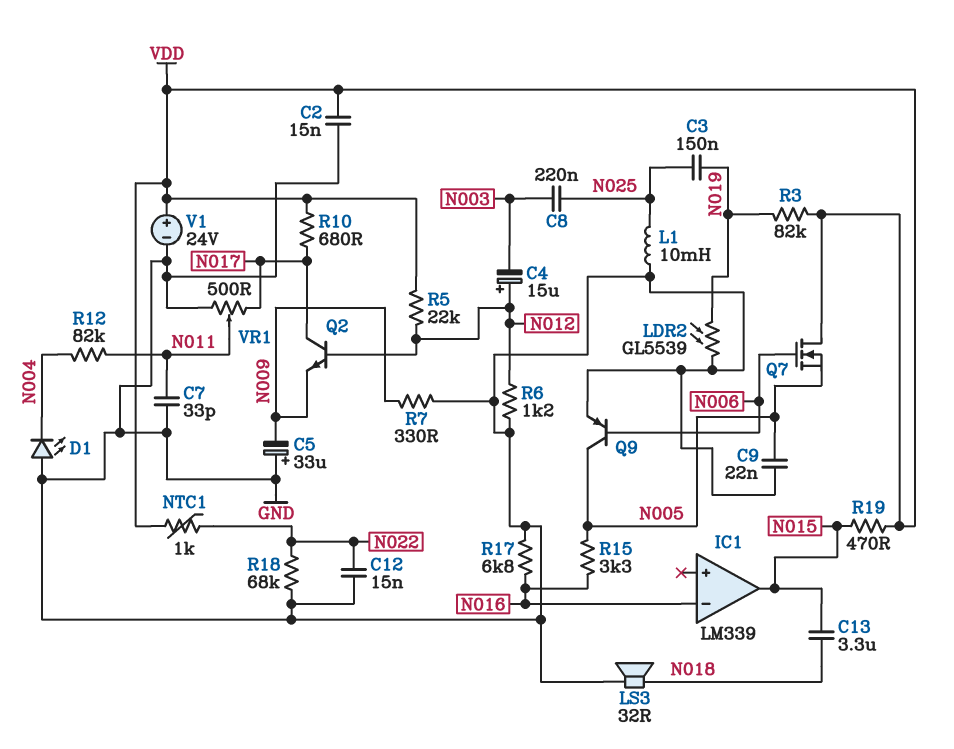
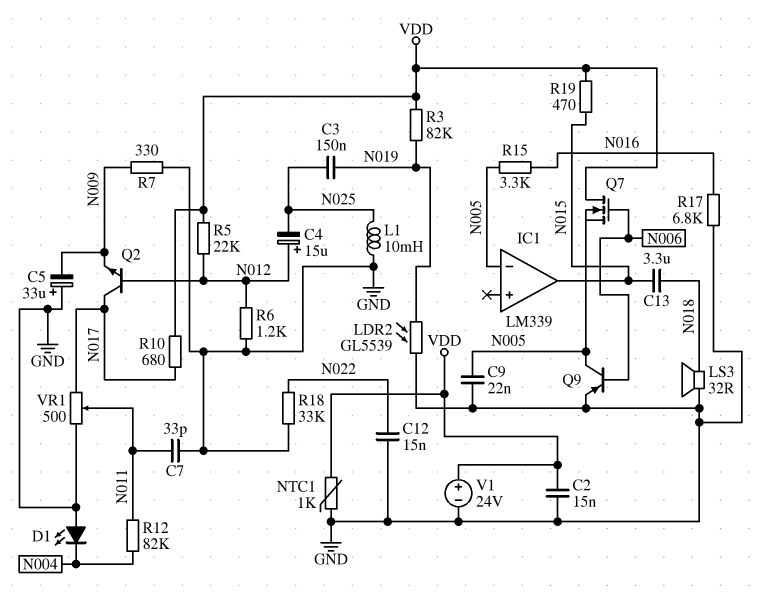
C4: 15uF (plus N012, minus N003) -> 15uF (plus N012, minus N025)
C8: 220nF (N003, N025) -> none
IC1 pin in-: N016 -> N005
NTC1: 1k (N022, VDD) -> 1k (GND, VDD)
R18: 68k (GND, N022) -> 33k (GND, N022)

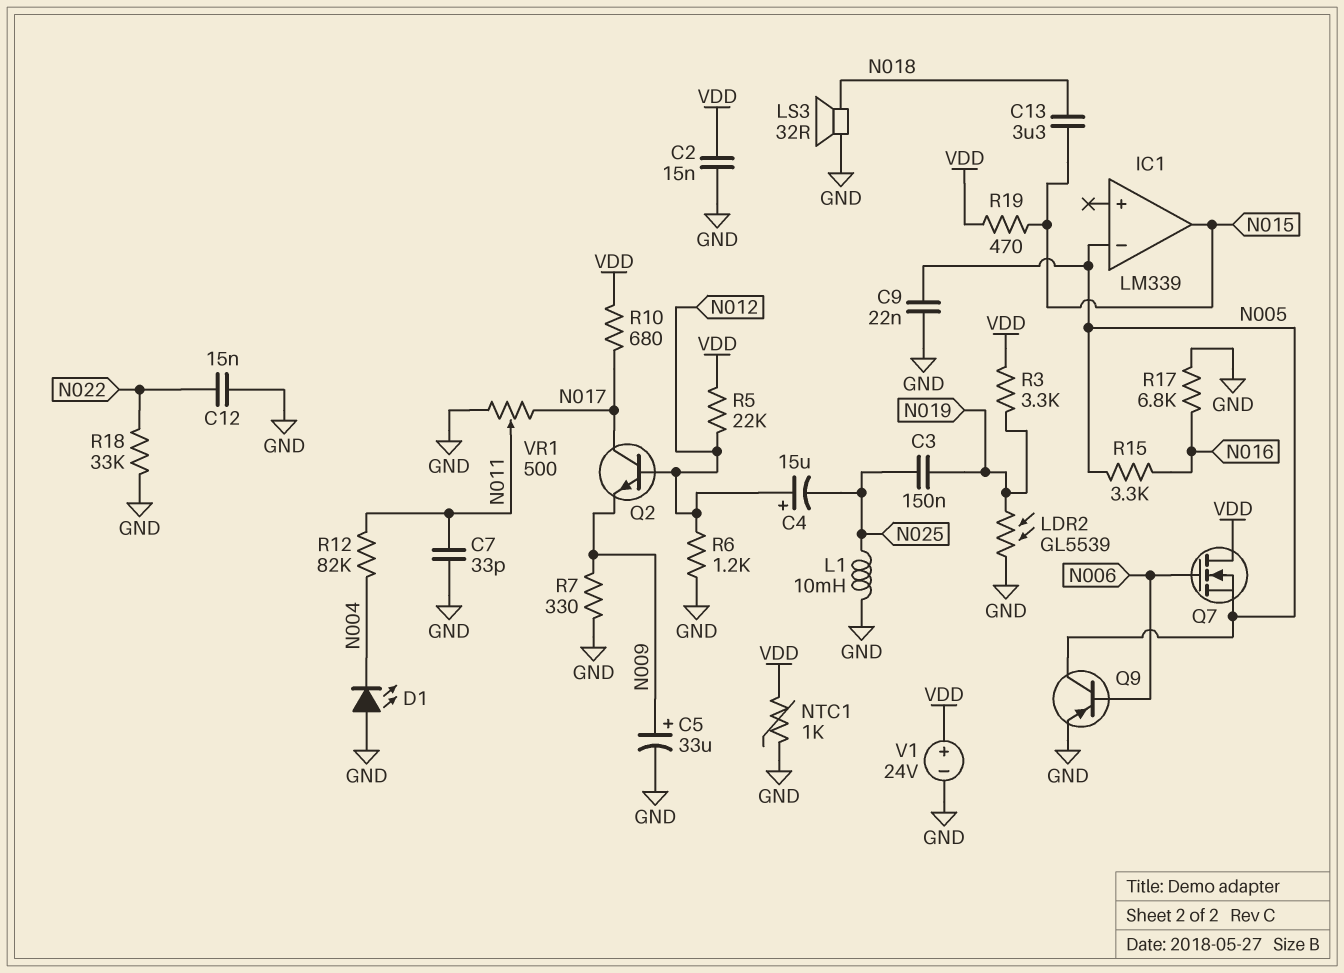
C5: 33uF (plus GND, minus N009) -> 33uF (plus N009, minus GND)
R3: 82k (N019, VDD) -> 3.3k (N019, VDD)

